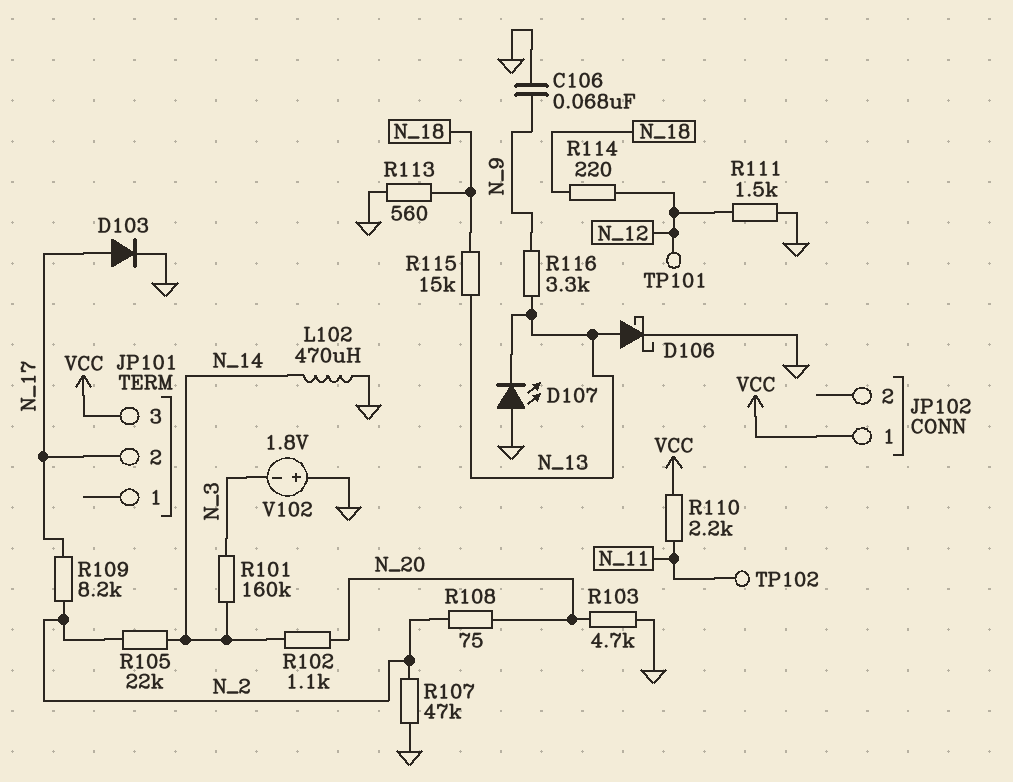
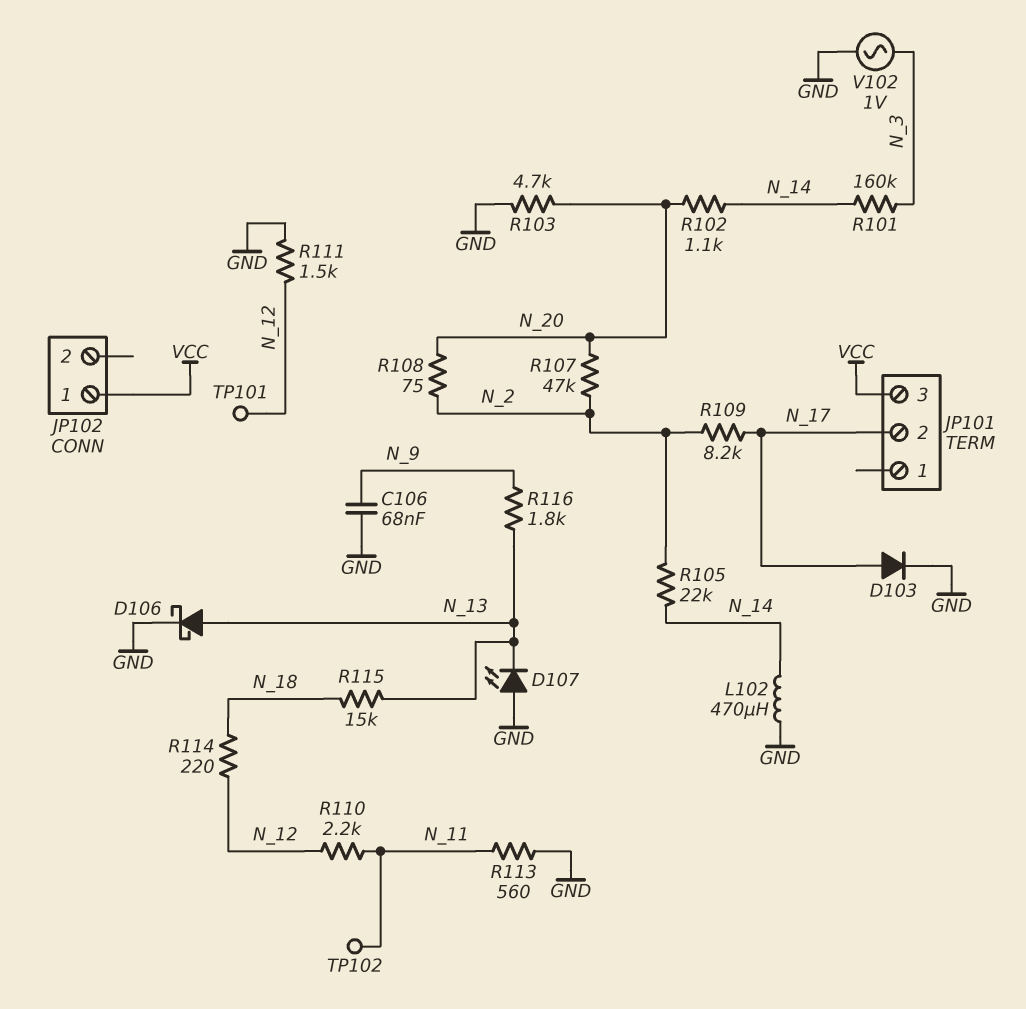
R107: 47k (GND, N_2) -> 47k (N_2, N_20)
R110: 2.2k (N_11, VCC) -> 2.2k (N_11, N_12)
R113: 560 (GND, N_18) -> 560 (GND, N_11)
R116: 3.3k (N_9, N_13) -> 1.8k (N_9, N_13)
V102: 1.8V (plus GND, minus N_3) -> AC 1V (GND, N_3)

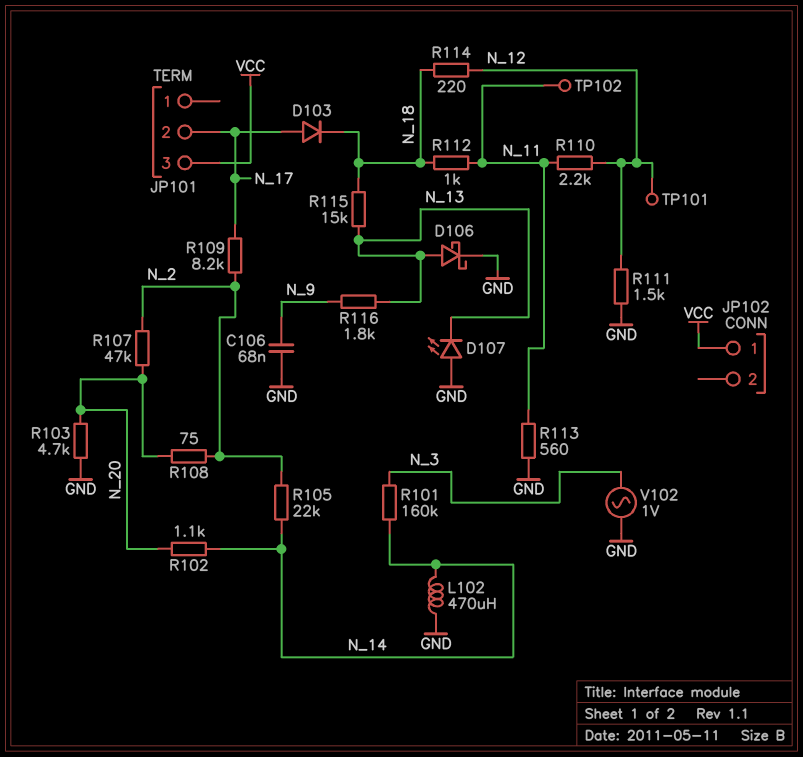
D103: diode (A N_17, K GND) -> diode (A N_17, K N_18)
R112: none -> 1k (N_11, N_18)

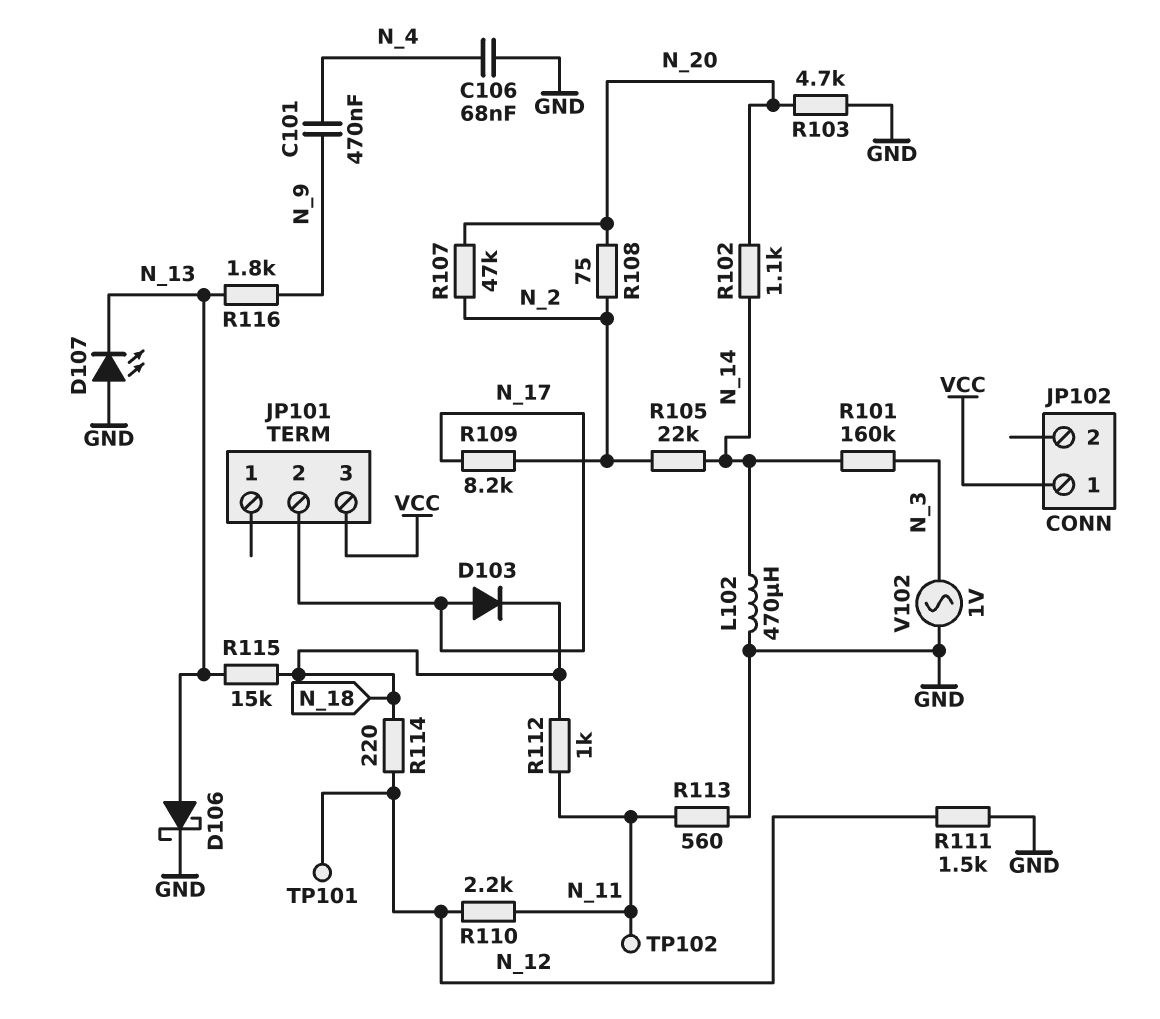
C101: none -> 470nF (N_4, N_9)
C106: 68nF (GND, N_9) -> 68nF (GND, N_4)

